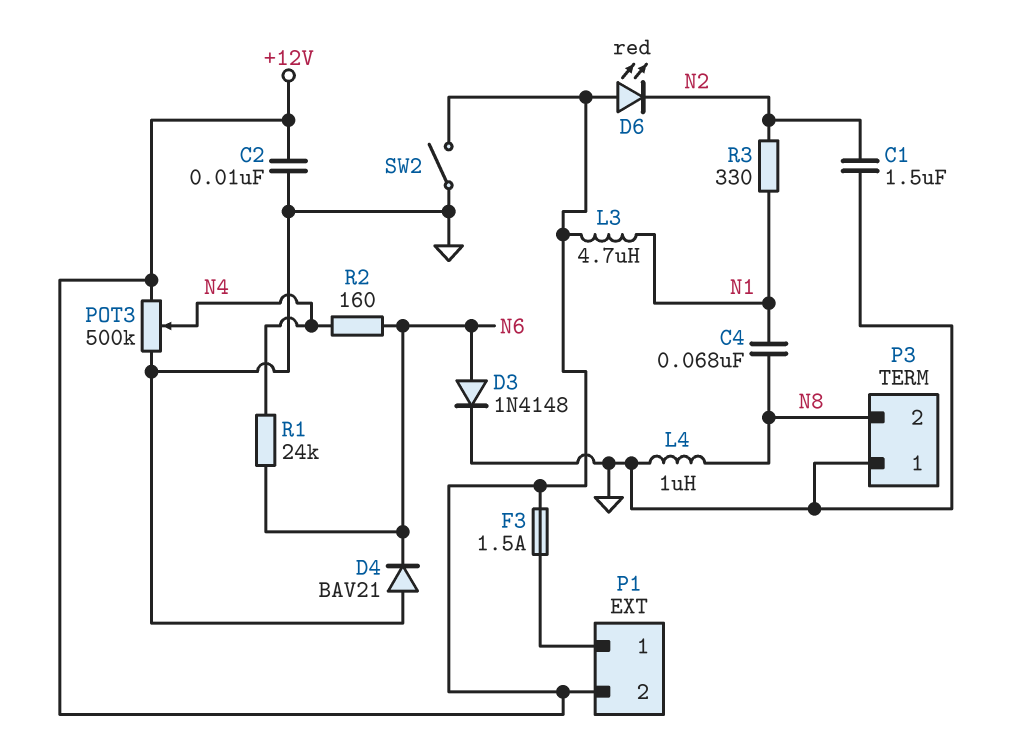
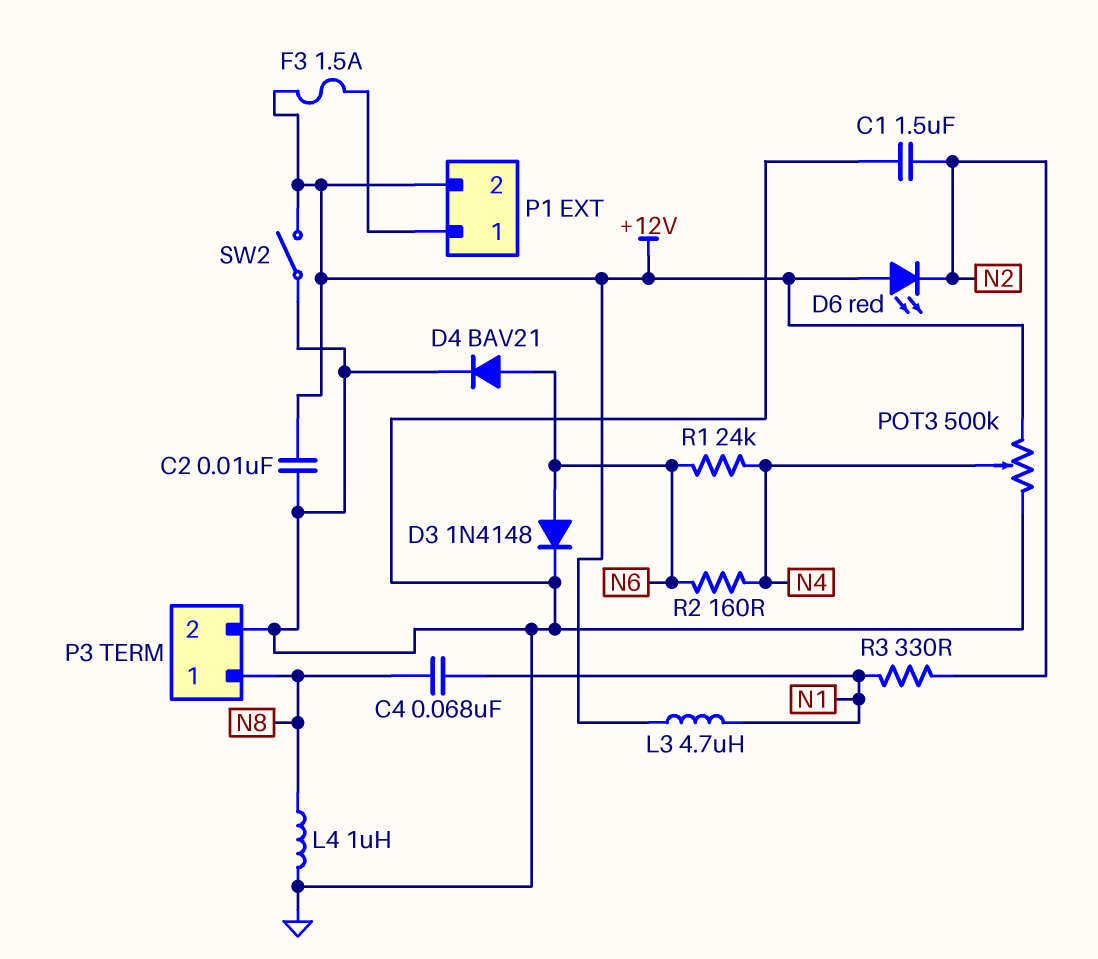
D4: diode BAV21 (A GND, K N6) -> diode BAV21 (A N6, K GND)
P3 pin 1: GND -> N8
P3 pin 2: N8 -> GND

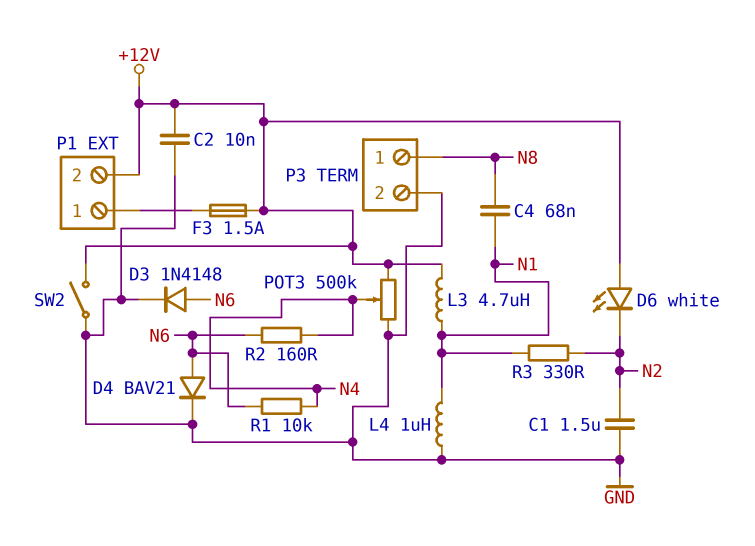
D6: LED red (A +12V, K N2) -> LED white (A +12V, K N2)
L4: 1uH (GND, N8) -> 1uH (GND, N1)
R1: 24k (N4, N6) -> 10k (N4, N6)

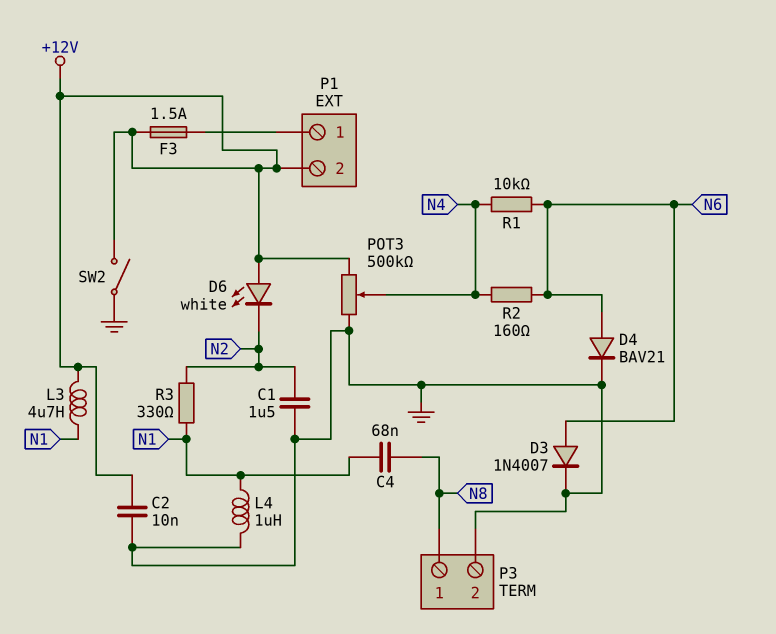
D3: diode 1N4148 (A N6, K GND) -> diode 1N4007 (A N6, K GND)

